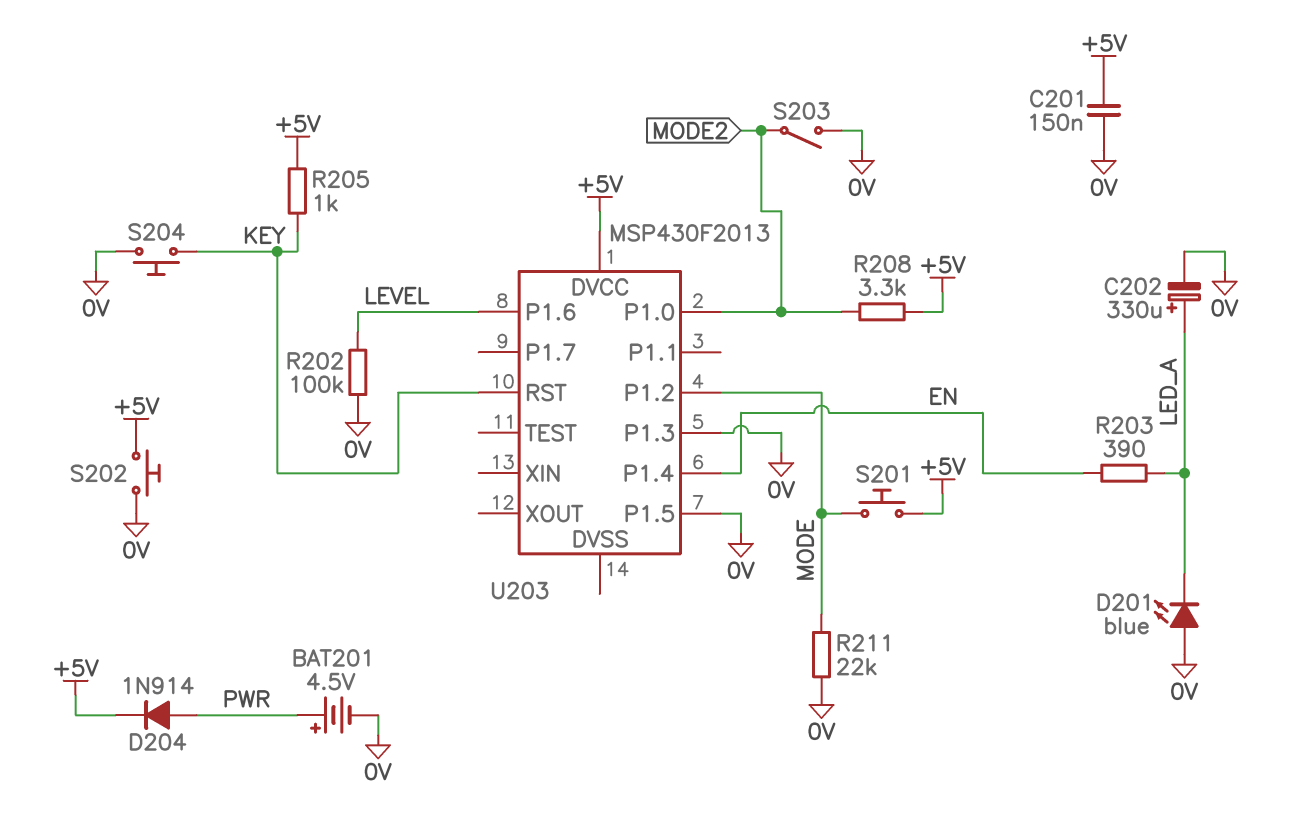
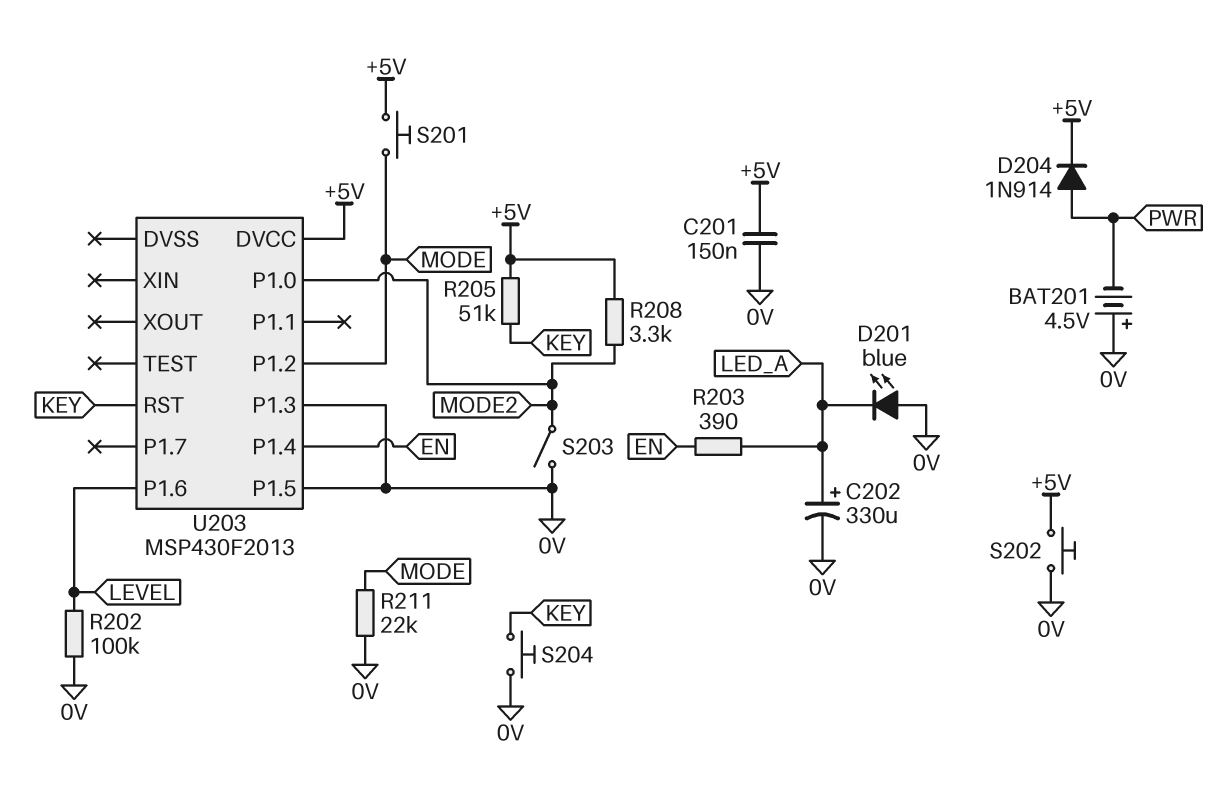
BAT201: 4.5V (plus PWR, minus 0V) -> 4.5V (plus 0V, minus PWR)
R205: 1k (+5V, KEY) -> 51k (+5V, KEY)

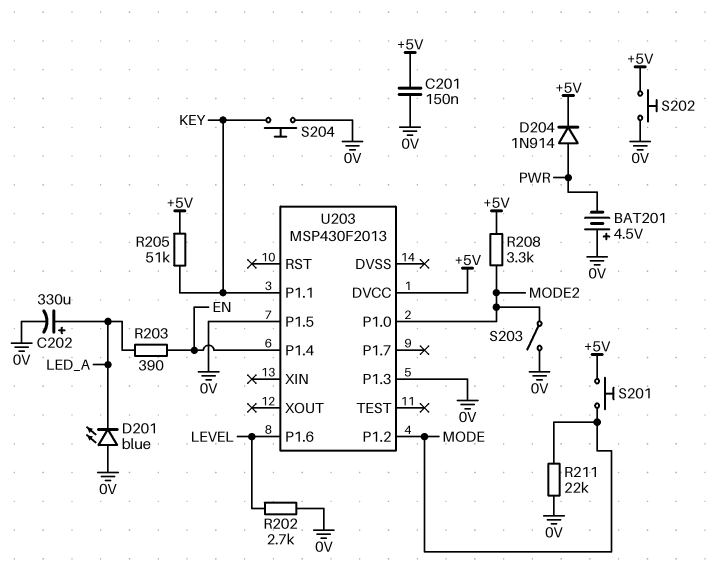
R202: 100k (0V, LEVEL) -> 2.7k (0V, LEVEL)
U203 pin P1.1: none -> KEY
U203 pin RST: KEY -> none

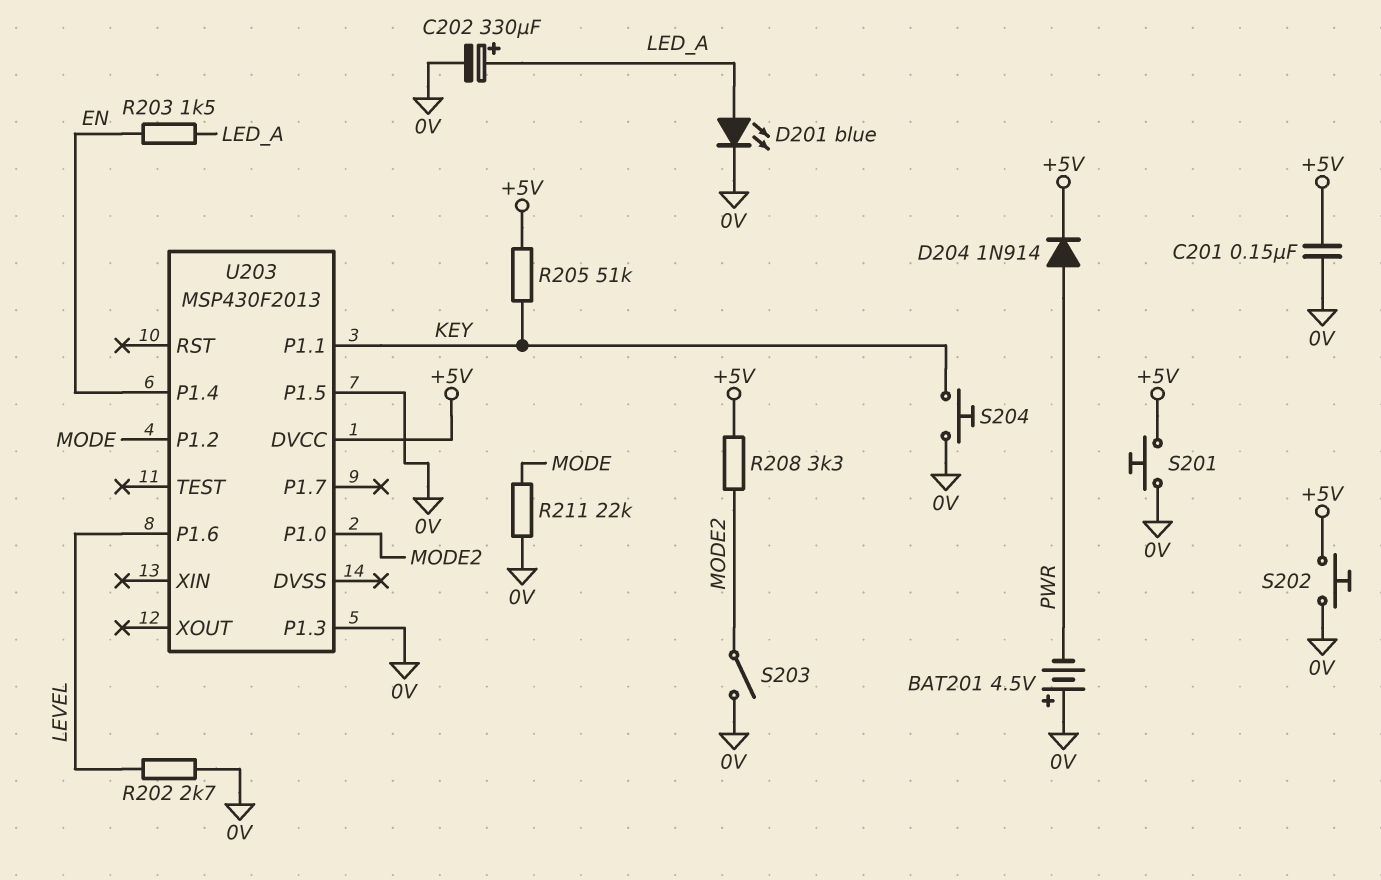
D201: LED blue (A 0V, K LED_A) -> LED blue (A LED_A, K 0V)
R203: 390 (EN, LED_A) -> 1.5k (EN, LED_A)
S201: button (+5V, MODE) -> button (+5V, 0V)

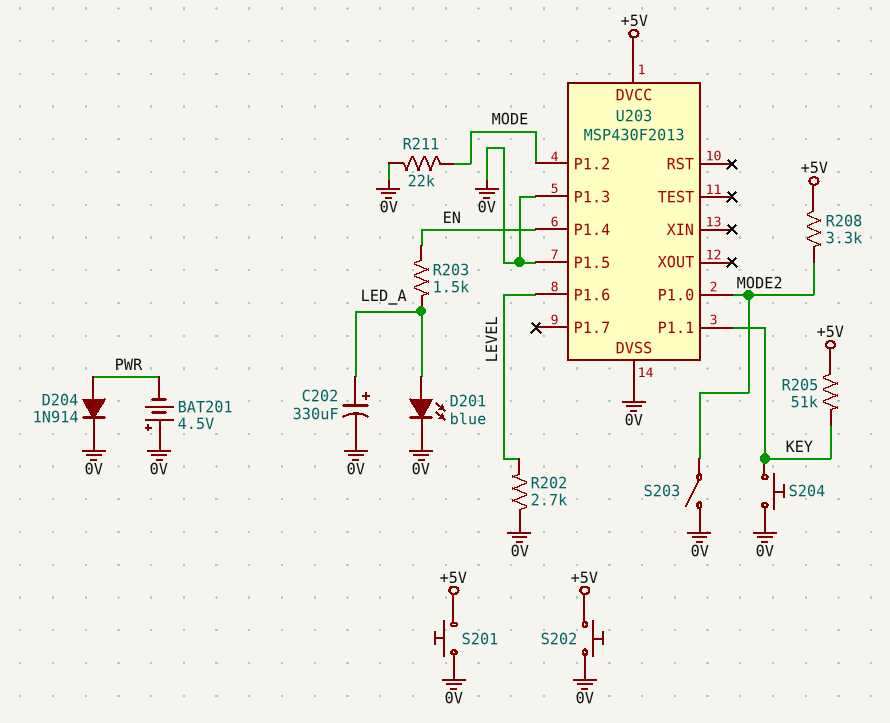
C201: 150nF (+5V, 0V) -> none
D204: diode 1N914 (A PWR, K +5V) -> diode 1N914 (A PWR, K 0V)
U203 pin DVSS: none -> 0V

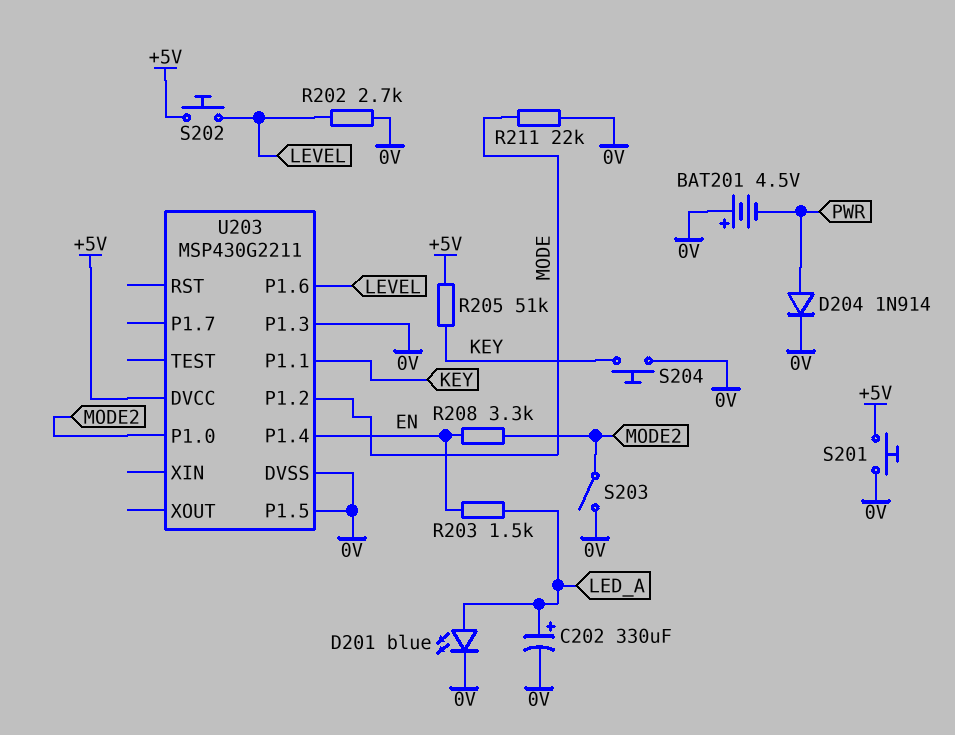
R208: 3.3k (+5V, MODE2) -> 3.3k (EN, MODE2)
S202: button (+5V, 0V) -> button (+5V, LEVEL)
U203: MSP430F2013 -> MSP430G2211

